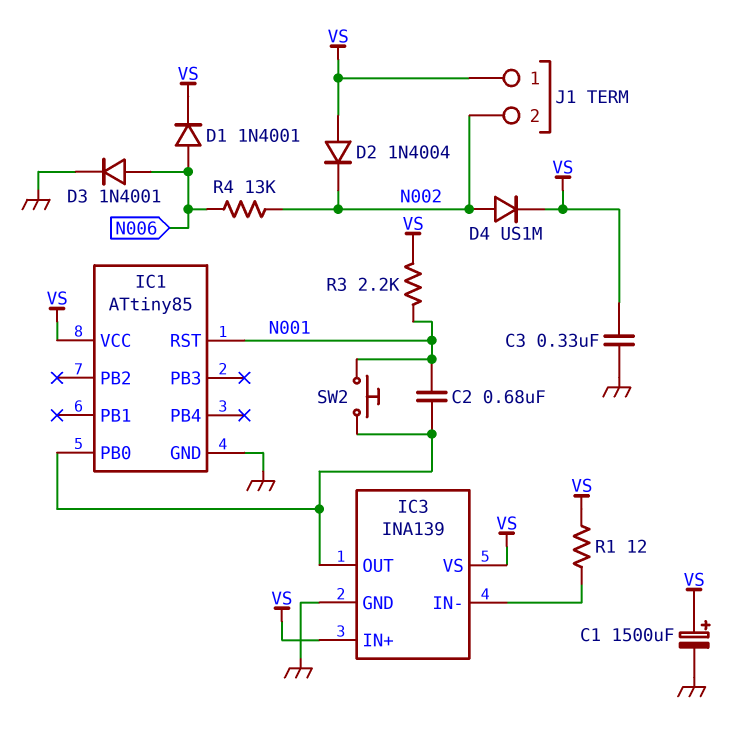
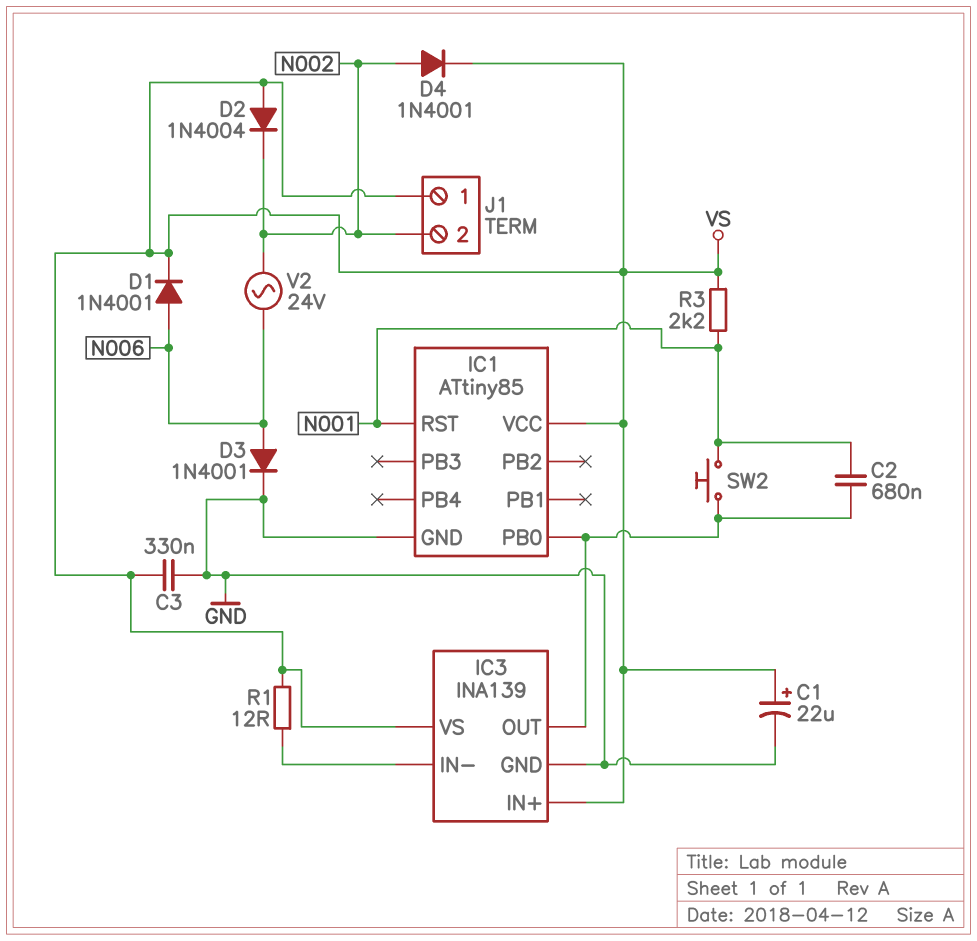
C1: 1500uF (plus VS, minus GND) -> 22uF (plus VS, minus GND)
D4: diode US1M (A N002, K VS) -> diode 1N4001 (A N002, K VS)
R4: 13k (N002, N006) -> none
V2: none -> AC 24V (N002, N006)

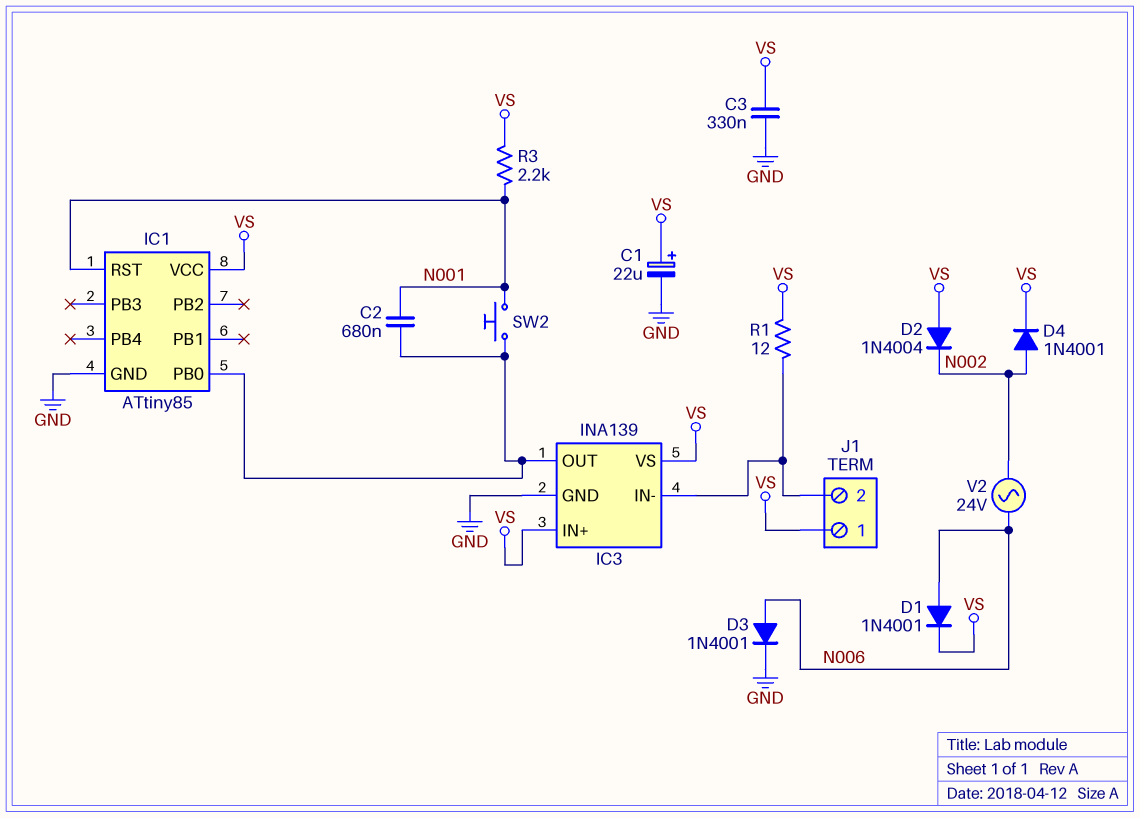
J1 pin 2: N002 -> IC3/IN-

